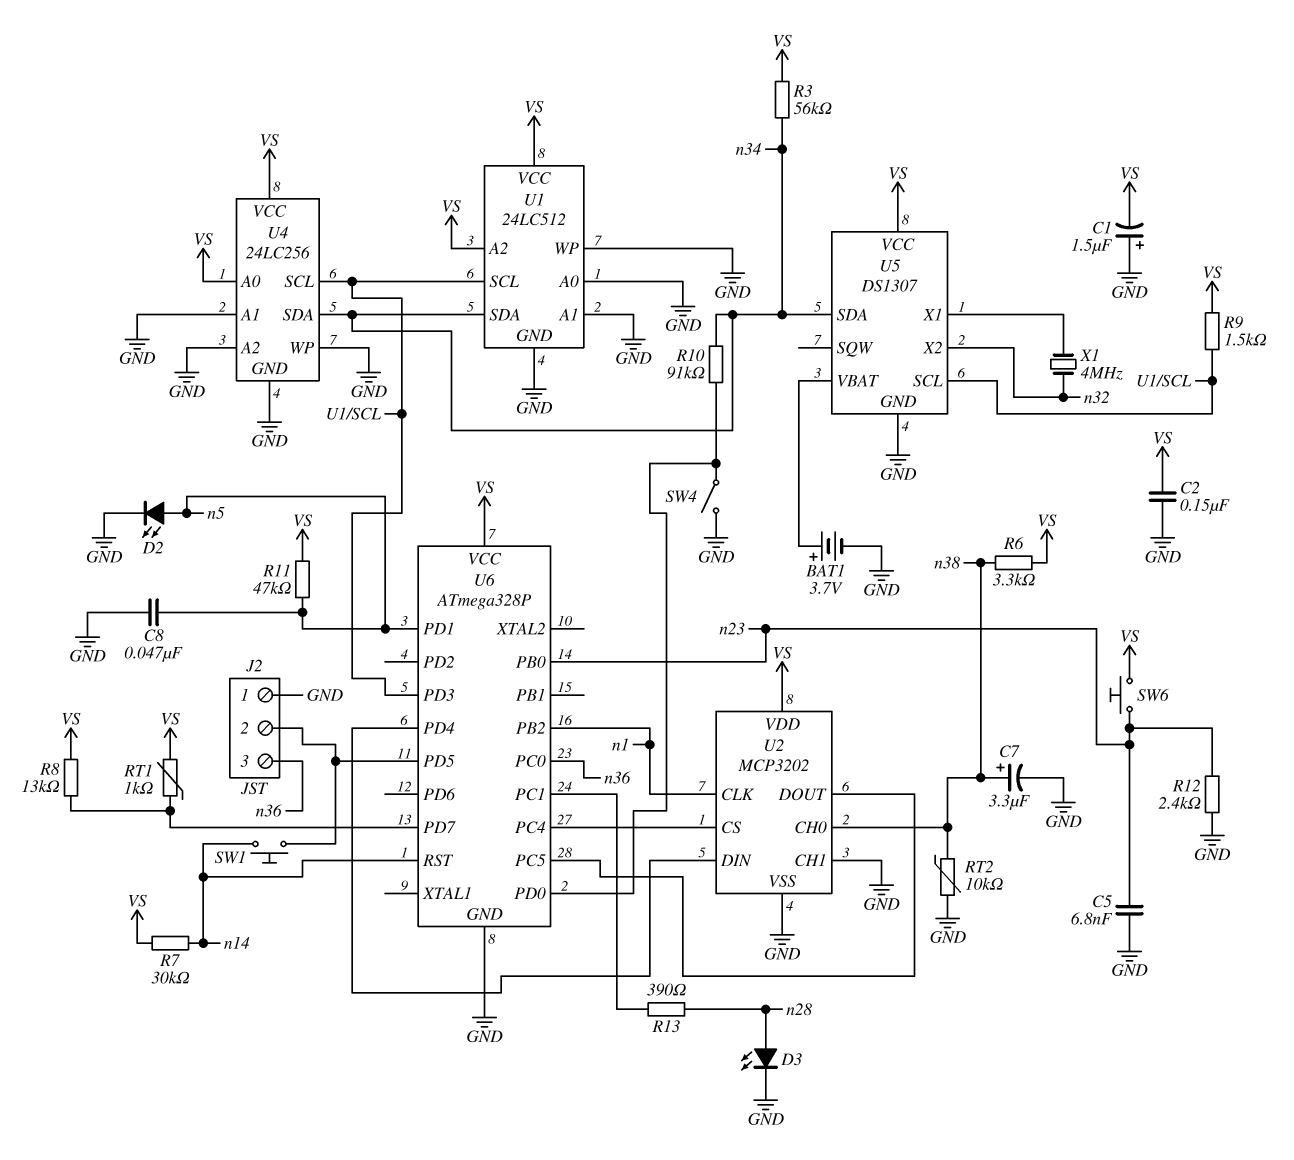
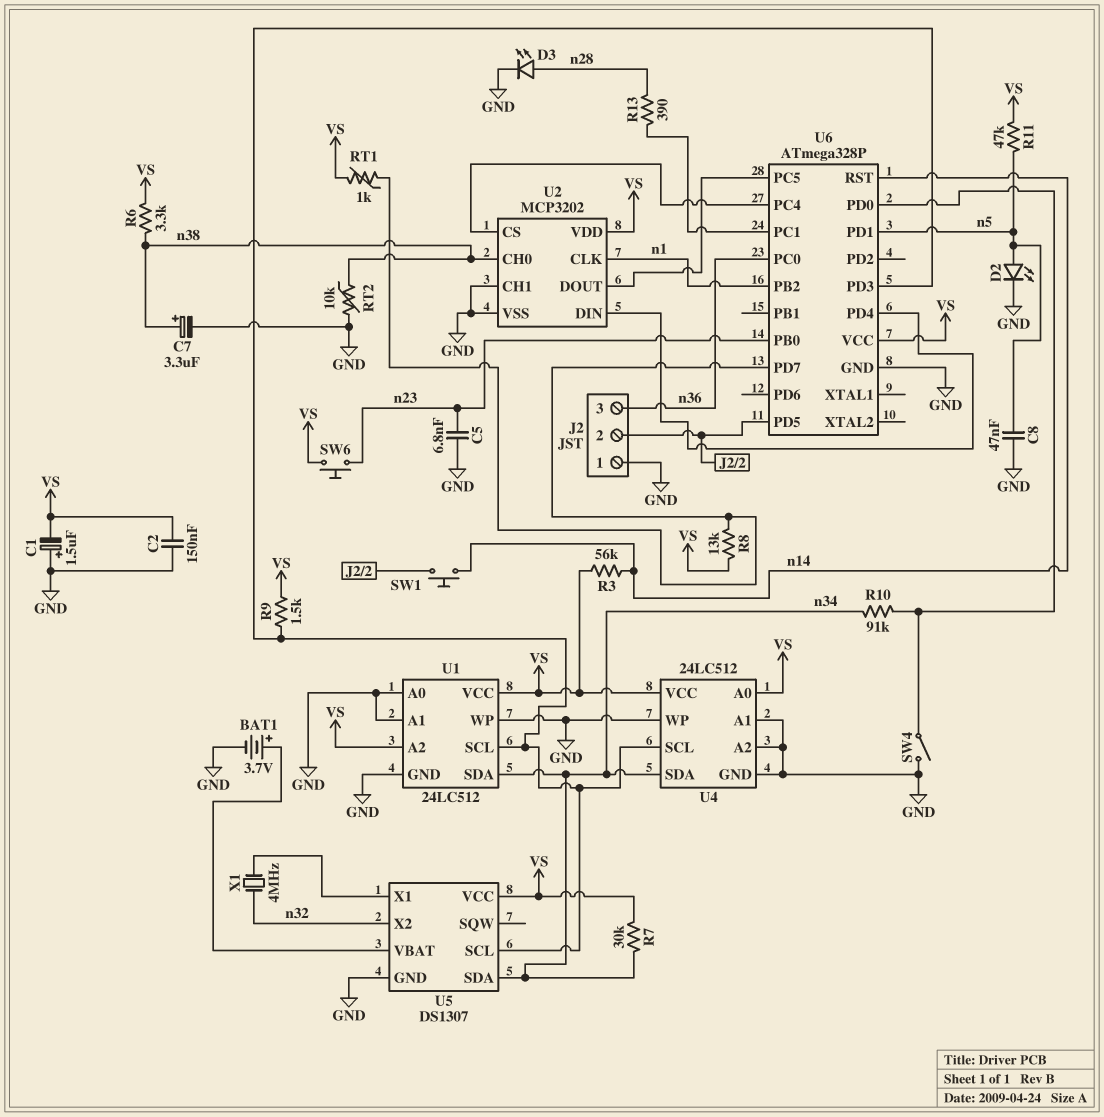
R3: 56k (VS, n34) -> 56k (VS, n14)
R7: 30k (VS, n14) -> 30k (VS, n34)
R12: 2.4k (GND, n23) -> none
U4: 24LC256 -> 24LC512

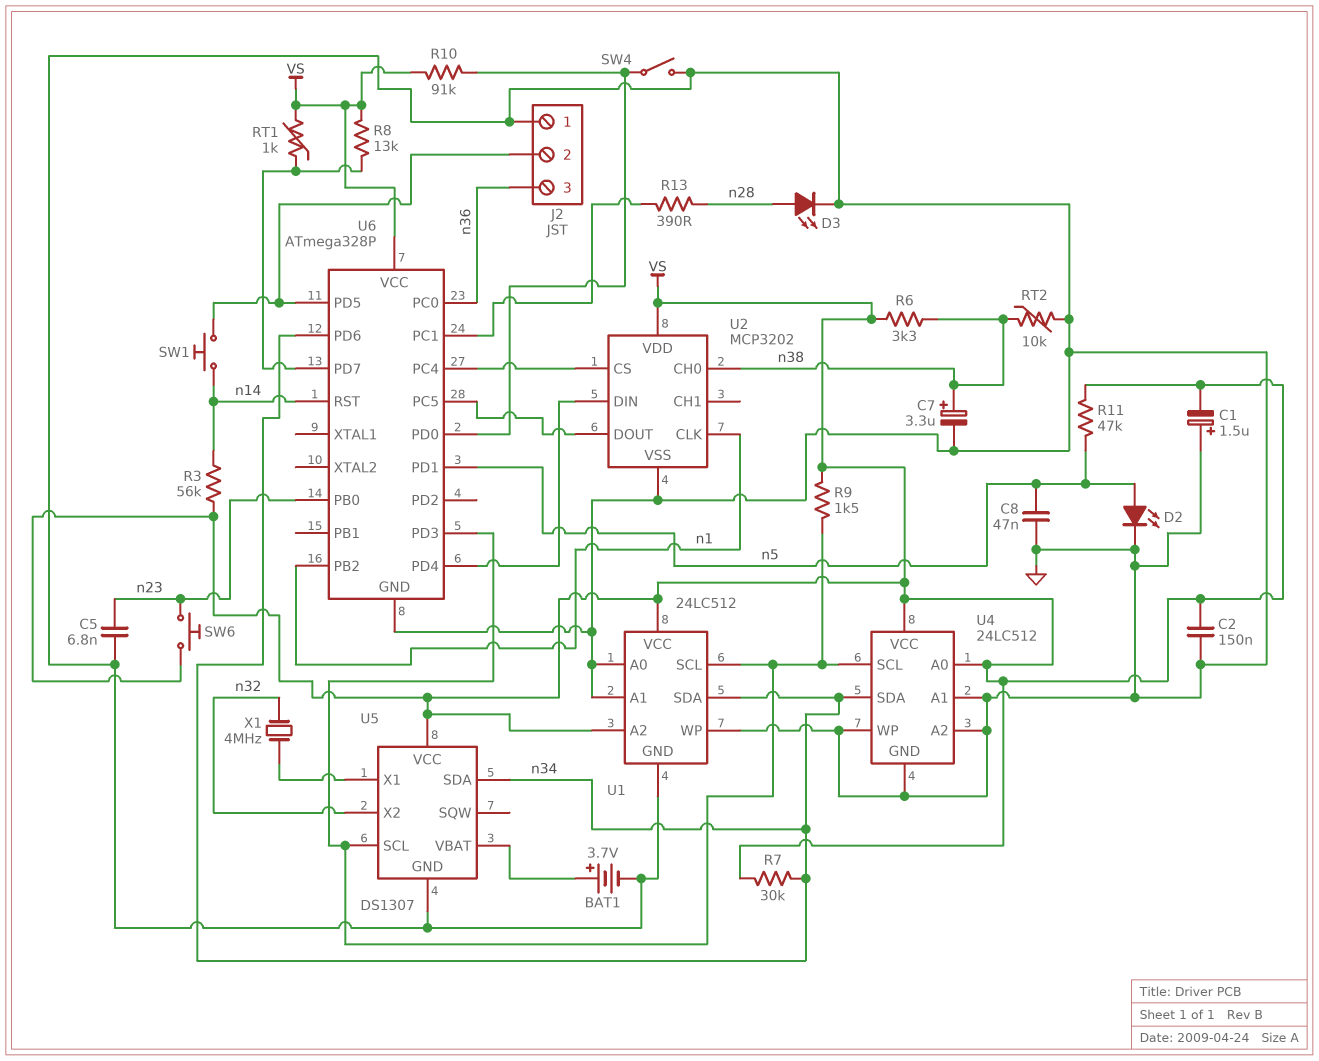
R10: 91k (U6/PD0, n34) -> 91k (U6/PD0, VS)
U2 pin CH1: GND -> none
U6 pin PD6: none -> n34

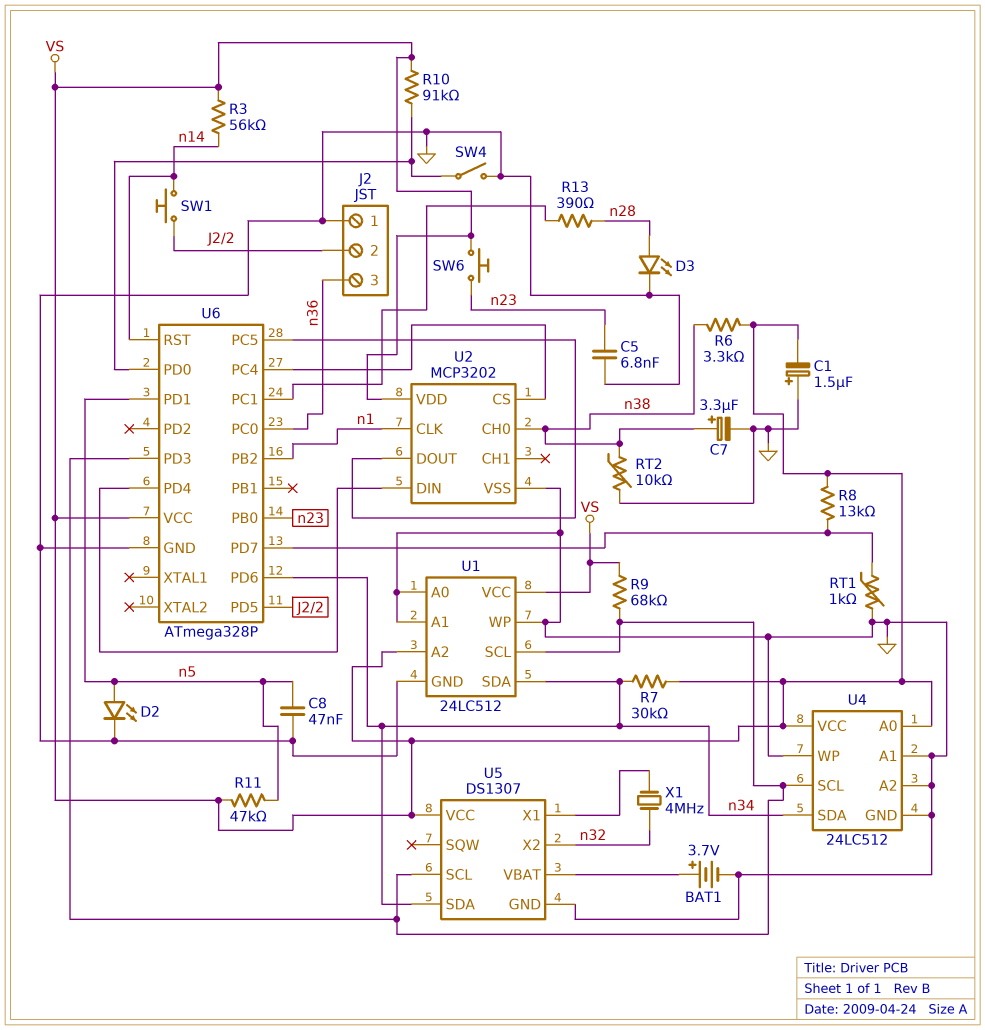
C2: 150nF (GND, VS) -> none
R9: 1.5k (U1/SCL, VS) -> 68k (U1/SCL, VS)
RT1: 1k (U6/PD7, VS) -> 1k (GND, U6/PD7)

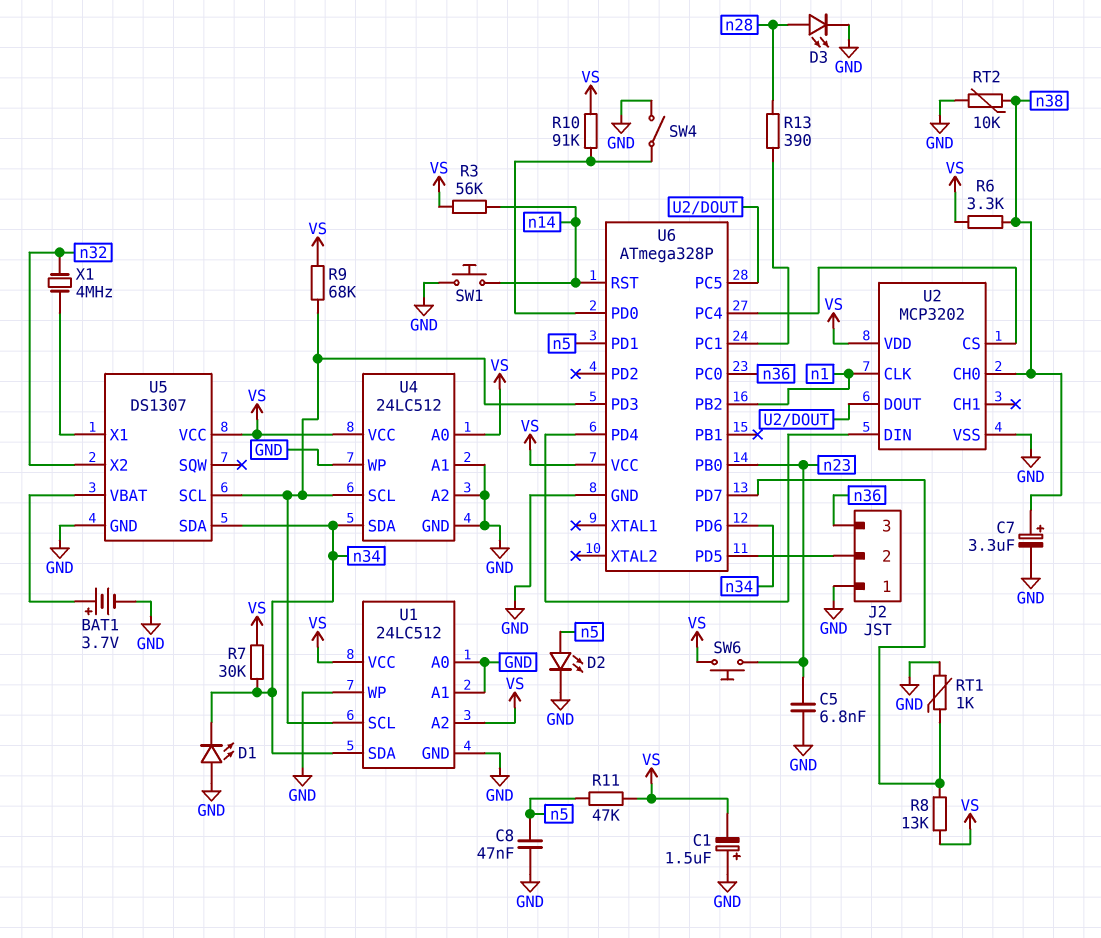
D1: none -> LED (A GND, K n34)
SW1: button (J2/2, n14) -> button (GND, n14)

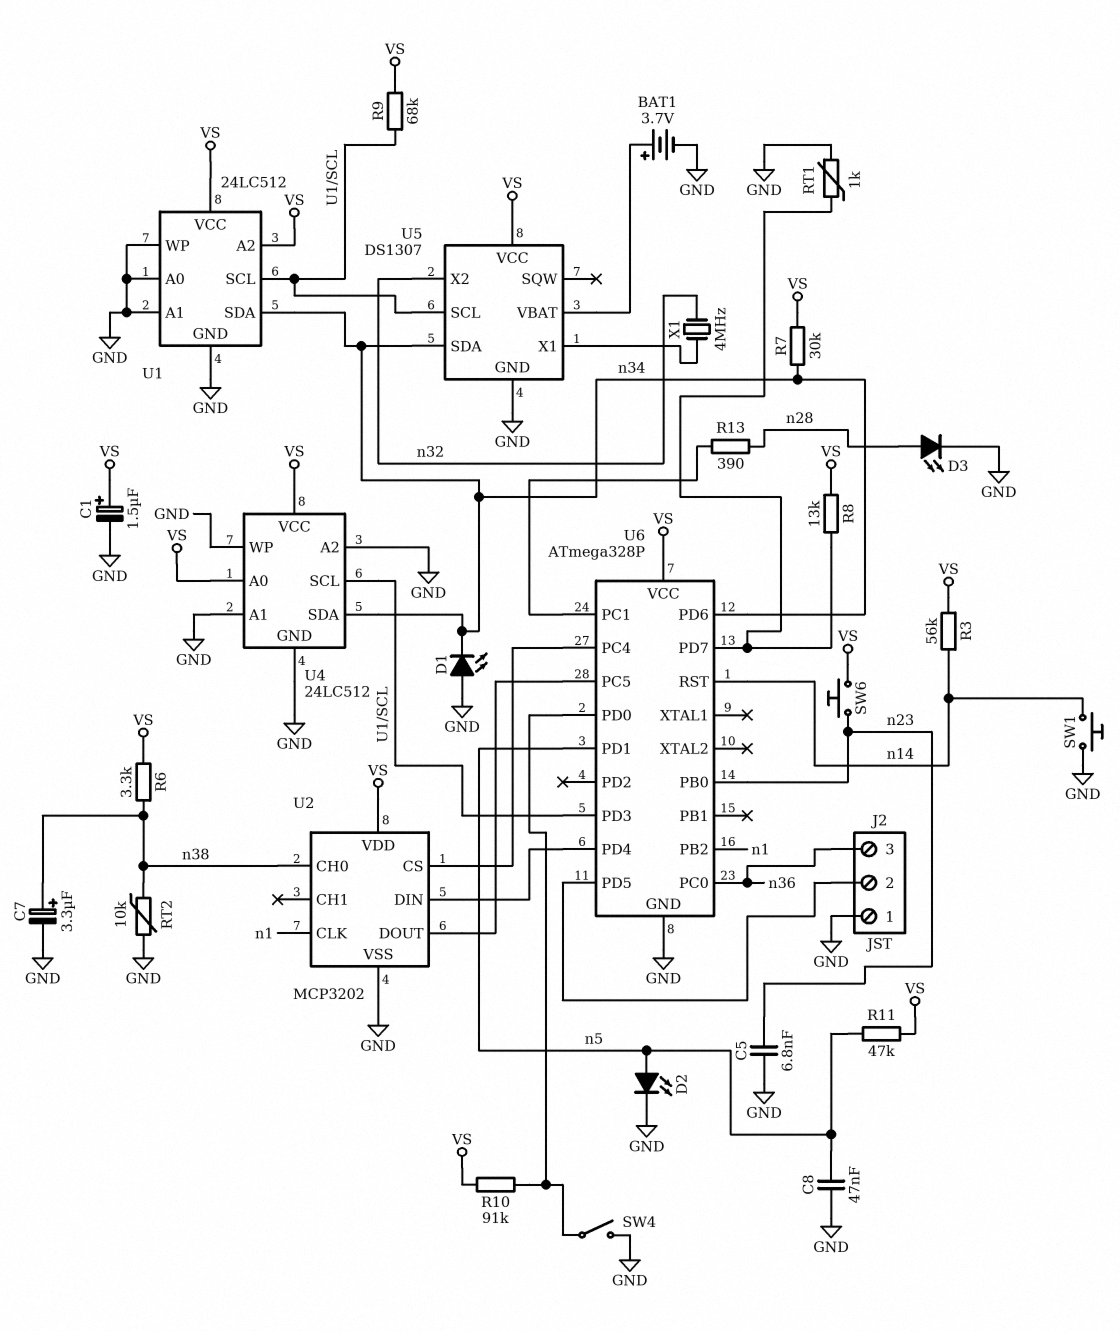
C1: 1.5uF (plus GND, minus VS) -> 1.5uF (plus VS, minus GND)

